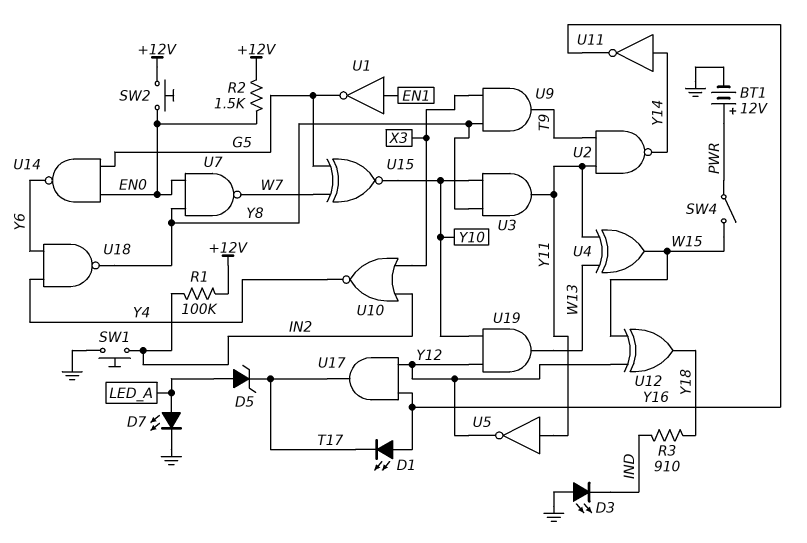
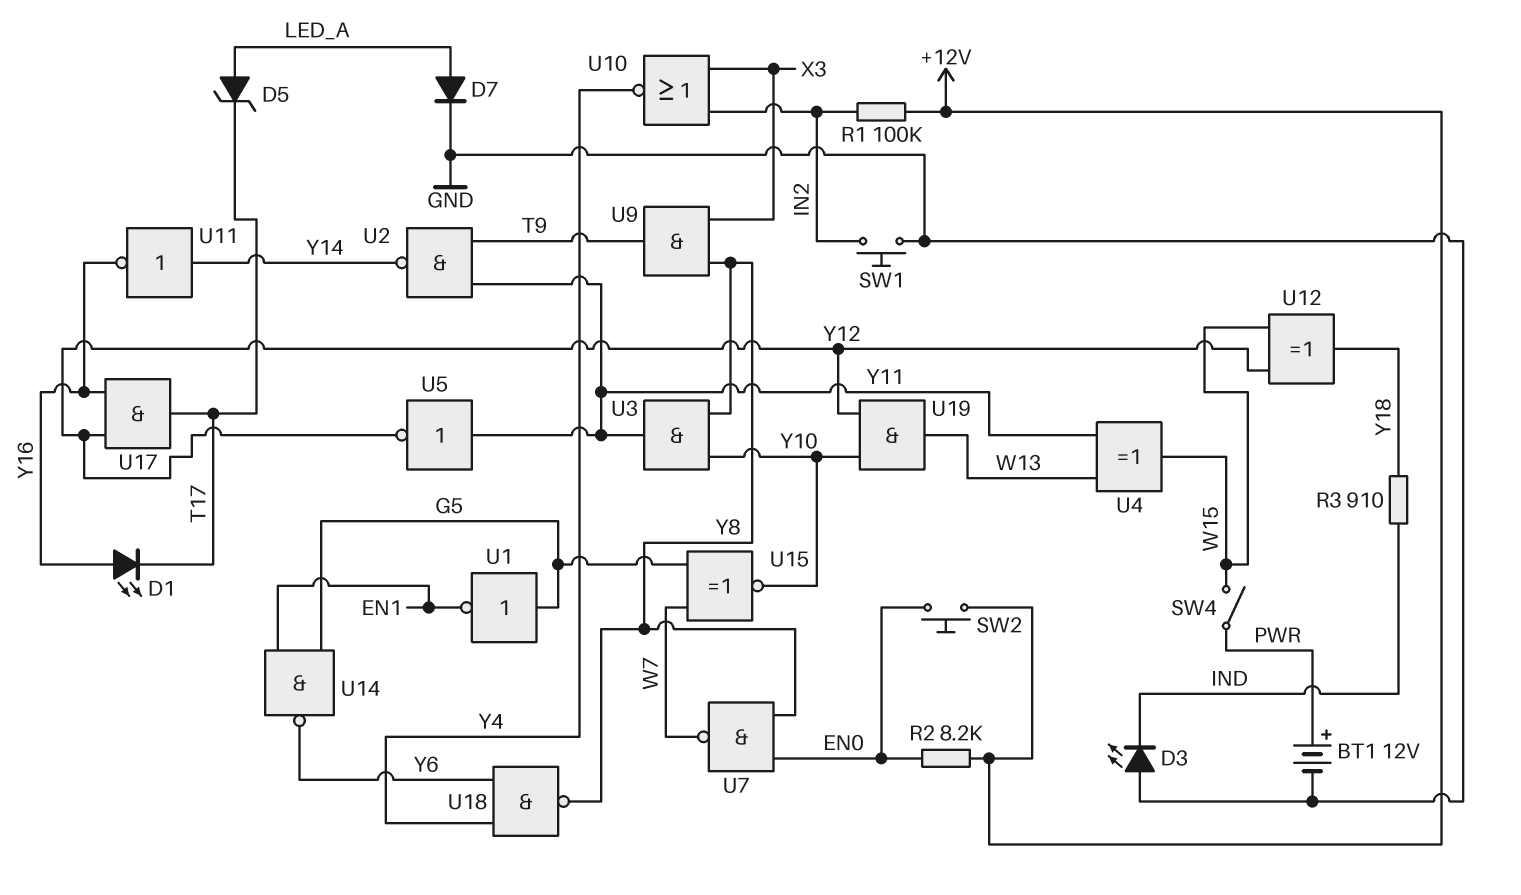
D7: LED (A LED_A, K GND) -> diode (A LED_A, K GND)
R2: 1.5k (+12V, EN0) -> 8.2k (+12V, EN0)
U1: NOT (in EN1, out G5) -> NOT (in G5, out EN1)
U14: NAND (in EN0, in G5, out Y6) -> NAND (in EN1, in G5, out Y6)

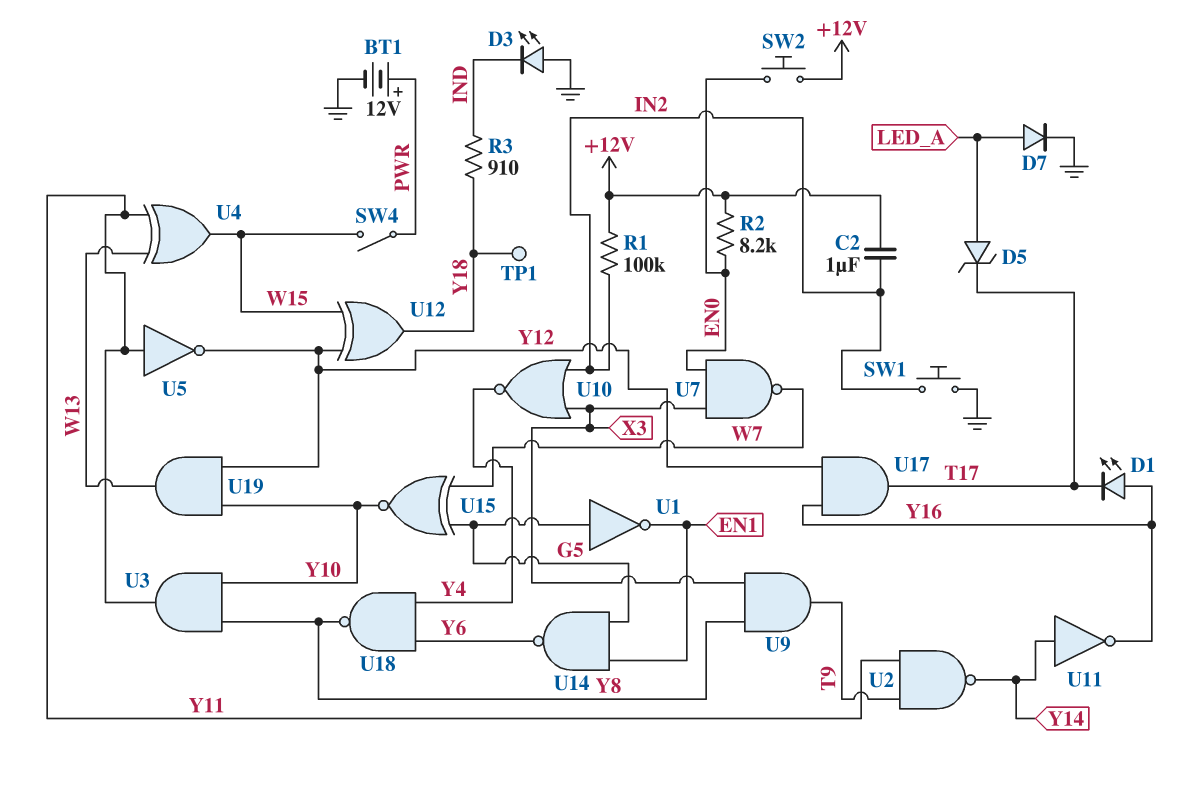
C2: none -> 1uF (+12V, IN2)
TP1: none -> test point (Y18)
U7: NAND (in EN0, in Y8, out W7) -> NAND (in EN0, in X3, out W7)

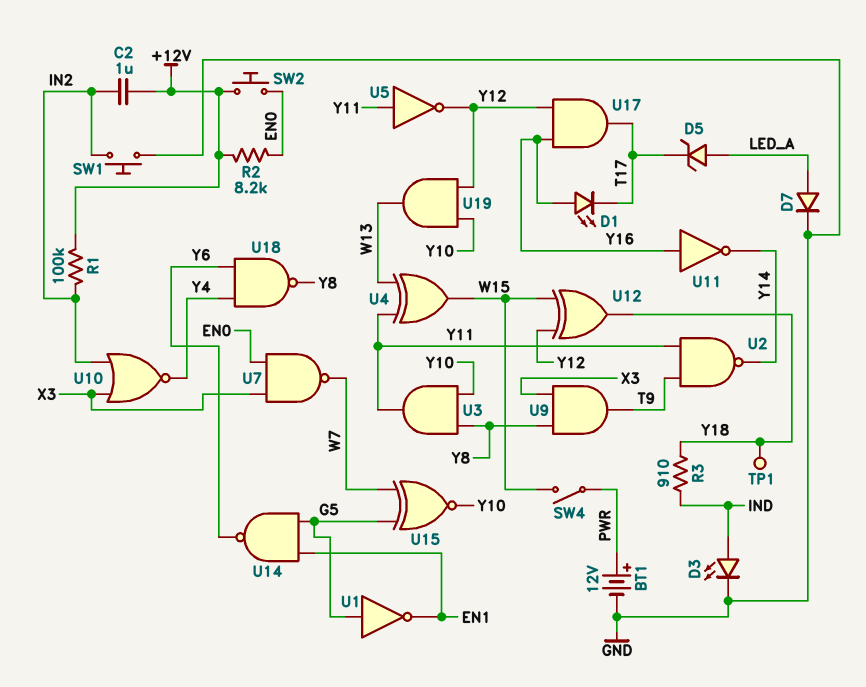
D3: LED (A GND, K IND) -> LED (A IND, K GND)
U11: NOT (in Y14, out Y16) -> NOT (in Y16, out Y14)

